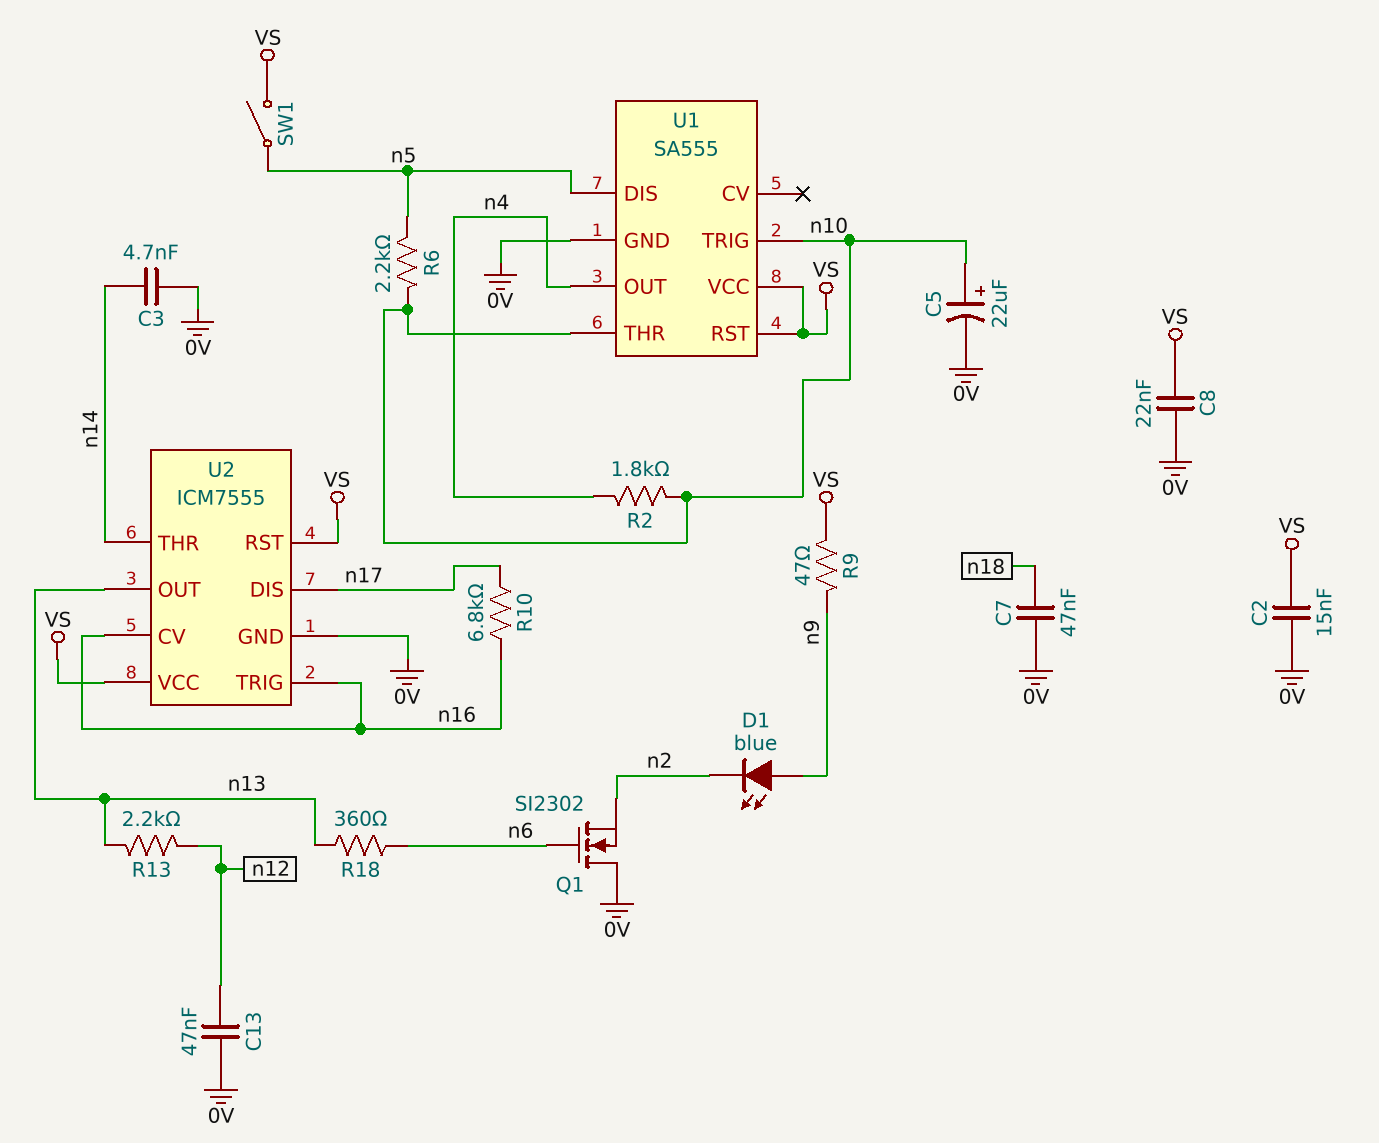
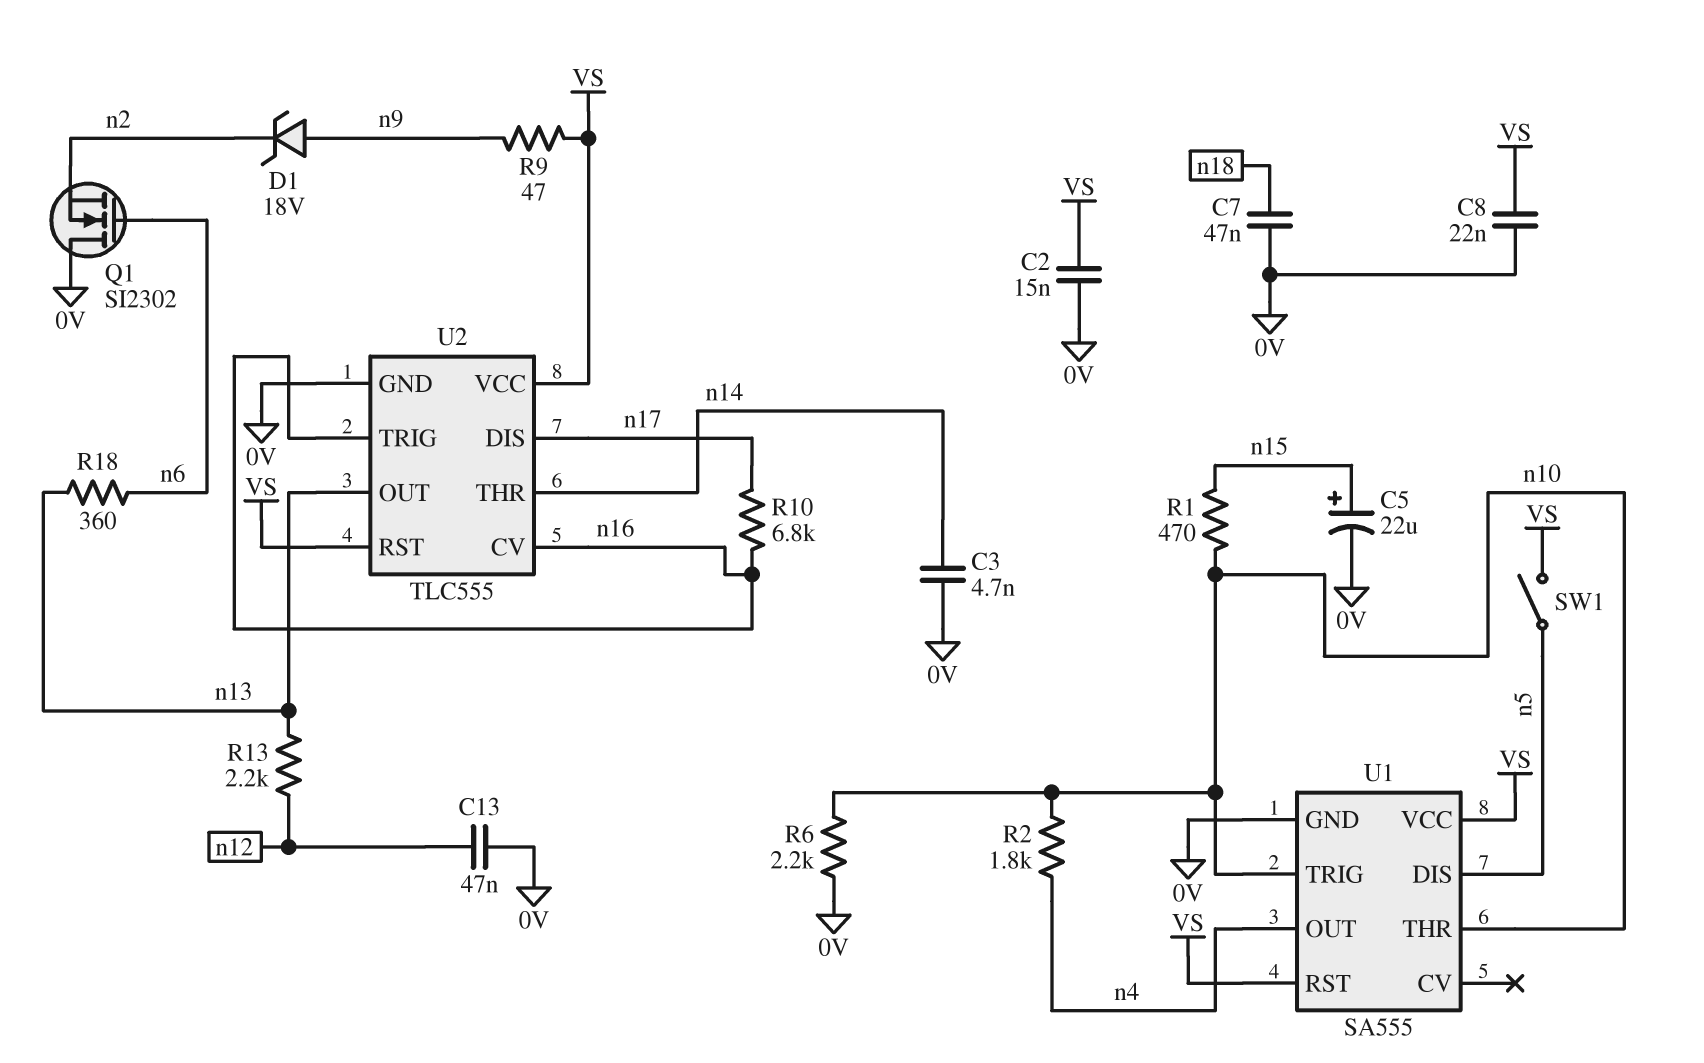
C5: 22uF (plus n10, minus 0V) -> 22uF (plus n15, minus 0V)
D1: LED blue (A n9, K n2) -> zener 18V (A n9, K n2)
R1: none -> 470 (n10, n15)
R6: 2.2k (n5, n10) -> 2.2k (0V, n10)
U2: ICM7555 -> TLC555

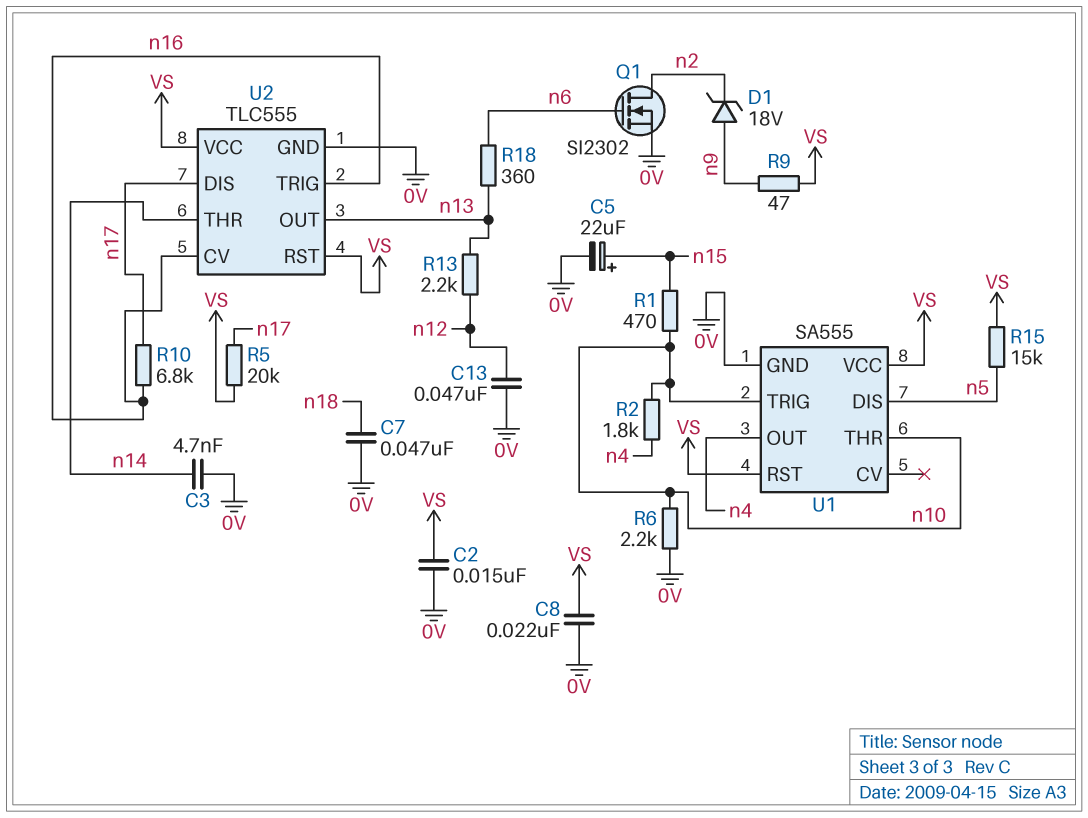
Q1: NMOS SI2302 (G n6, D 0V, S n2) -> NMOS SI2302 (G n6, D n2, S 0V)
R5: none -> 20k (VS, n17)
R15: none -> 15k (VS, n5)
SW1: switch (VS, n5) -> none

